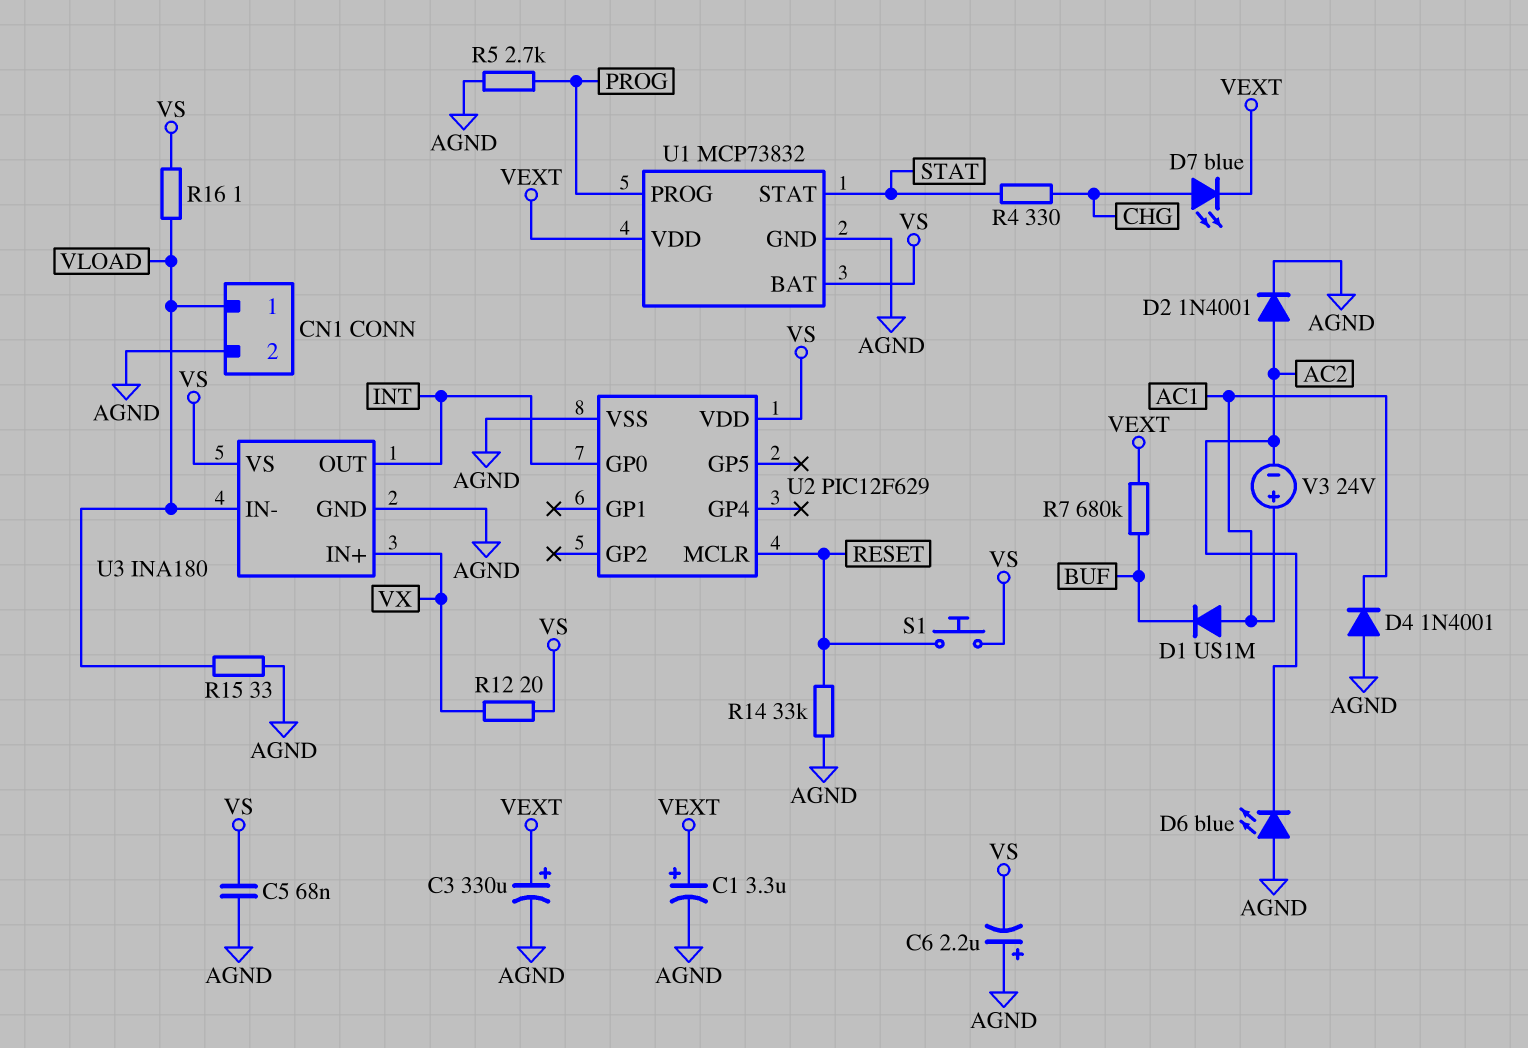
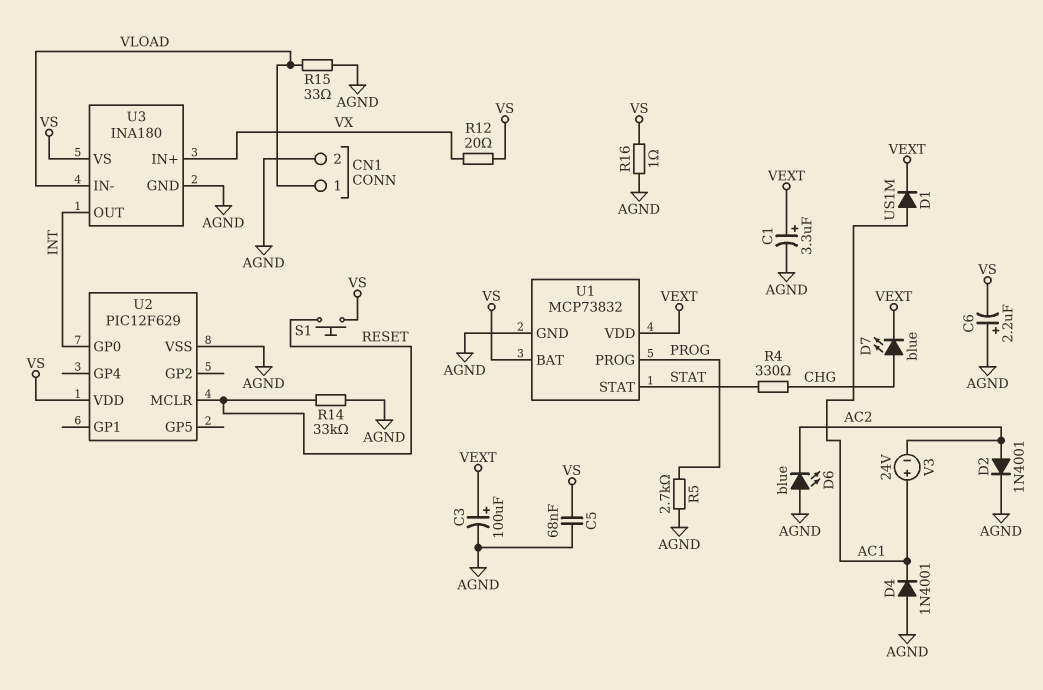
C3: 330uF (plus VEXT, minus AGND) -> 100uF (plus VEXT, minus AGND)
D1: diode US1M (A AC1, K BUF) -> diode US1M (A AC1, K VEXT)
R7: 680k (BUF, VEXT) -> none
R16: 1 (VLOAD, VS) -> 1 (AGND, VS)

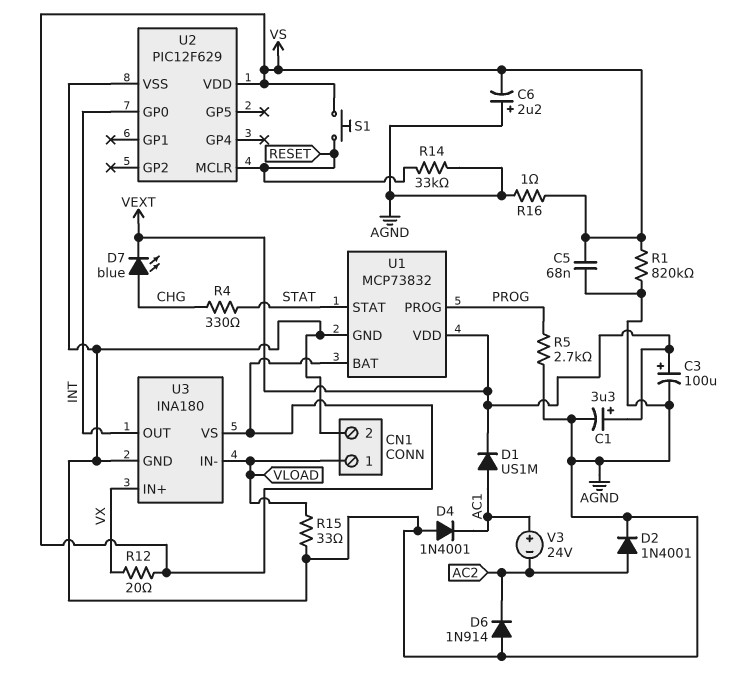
D6: LED blue (A AGND, K AC2) -> diode 1N914 (A AGND, K AC2)
R1: none -> 820k (AGND, VS)

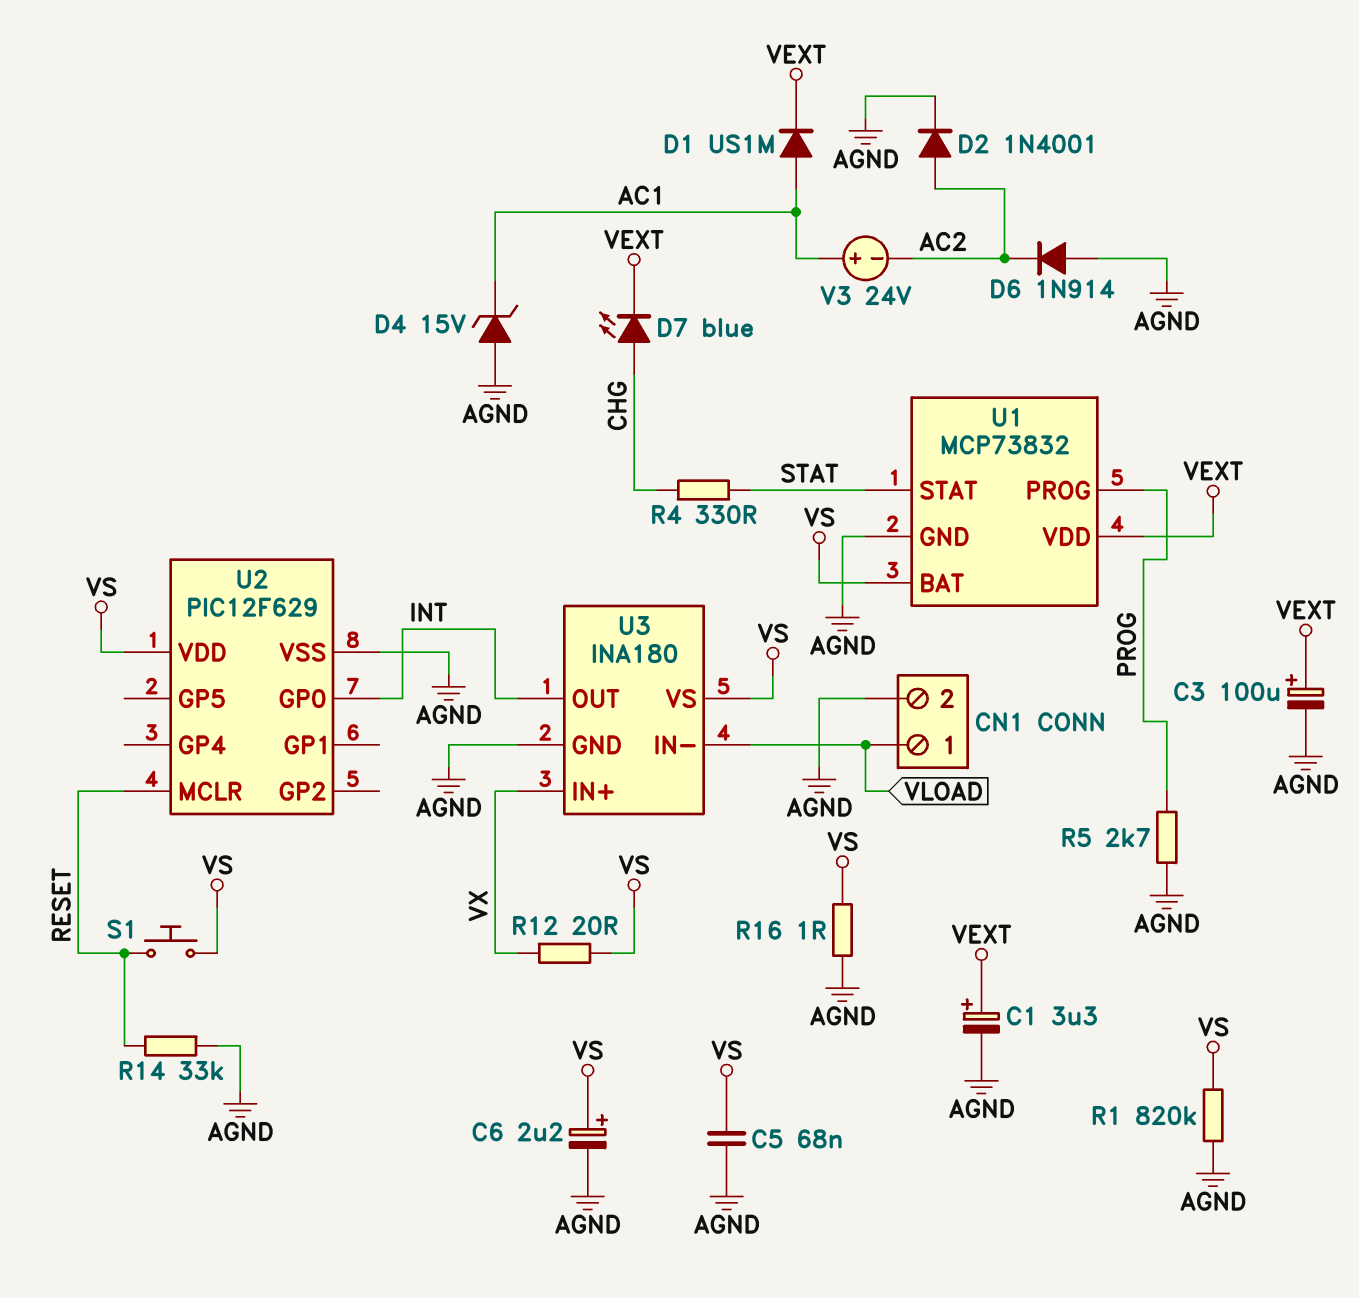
C6: 2.2uF (plus AGND, minus VS) -> 2.2uF (plus VS, minus AGND)
D4: diode 1N4001 (A AGND, K AC1) -> zener 15V (A AGND, K AC1)
R15: 33 (AGND, VLOAD) -> none

